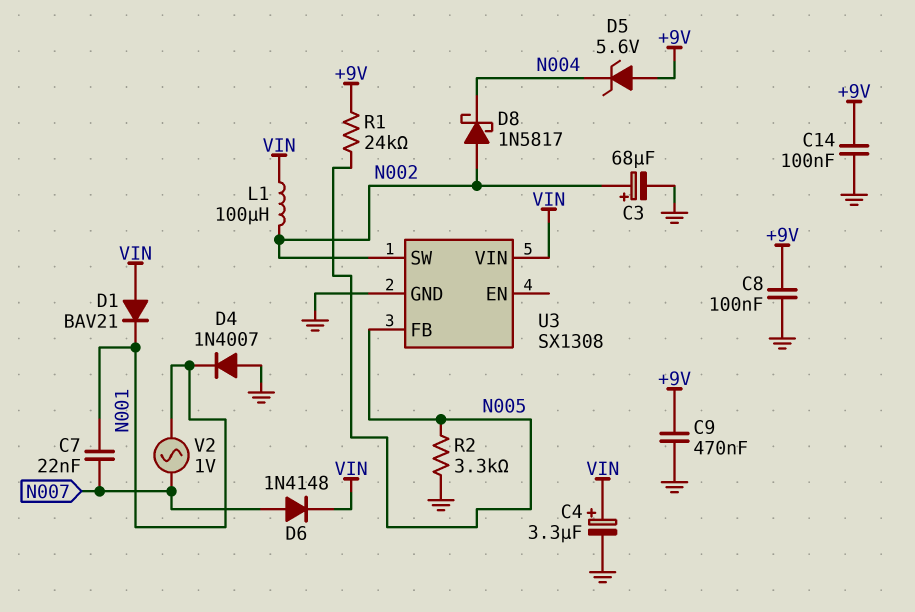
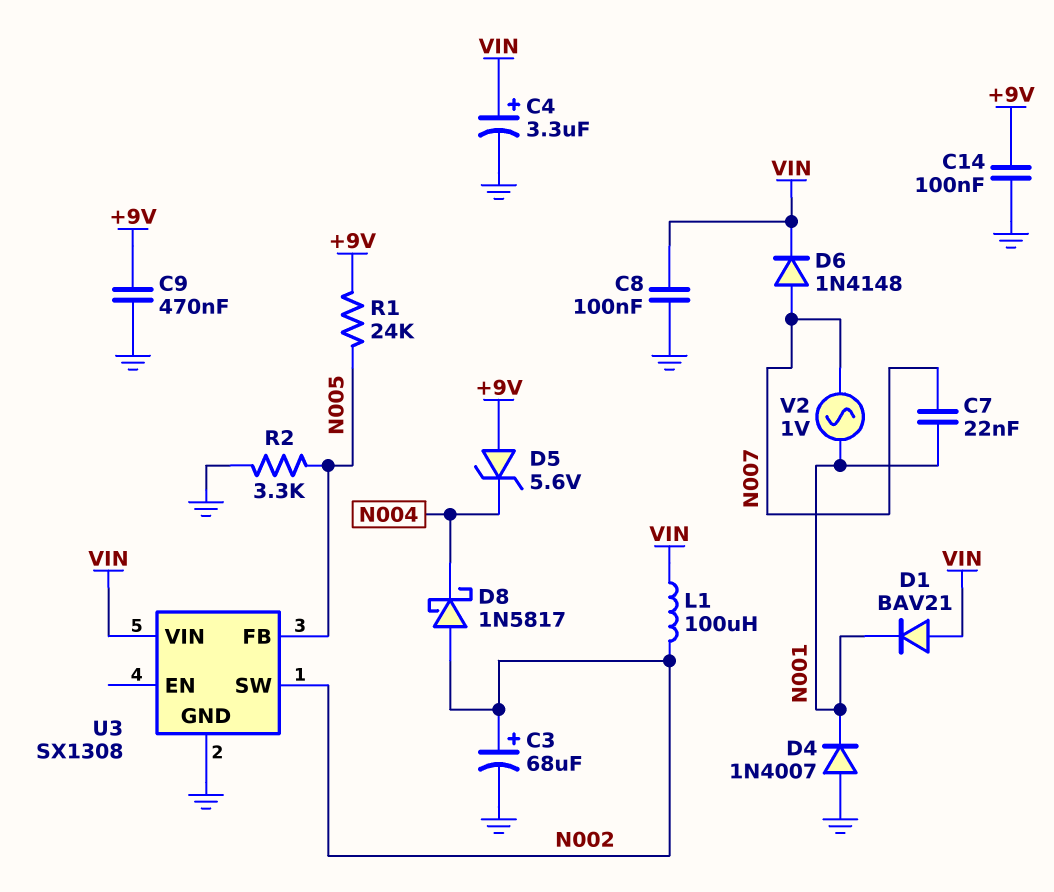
C8: 100nF (+9V, GND) -> 100nF (GND, VIN)

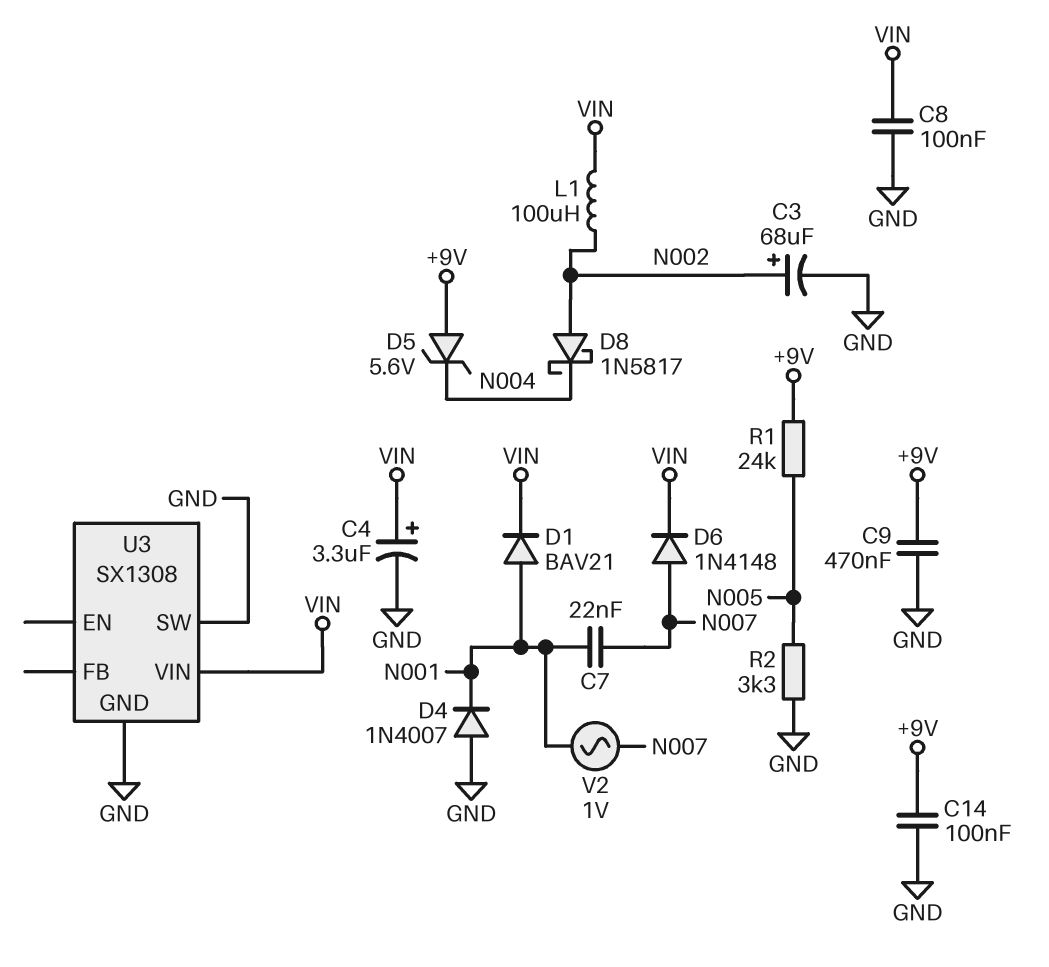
D1: diode BAV21 (A VIN, K N001) -> diode BAV21 (A N001, K VIN)
U3 pin FB: N005 -> none
U3 pin SW: N002 -> GND

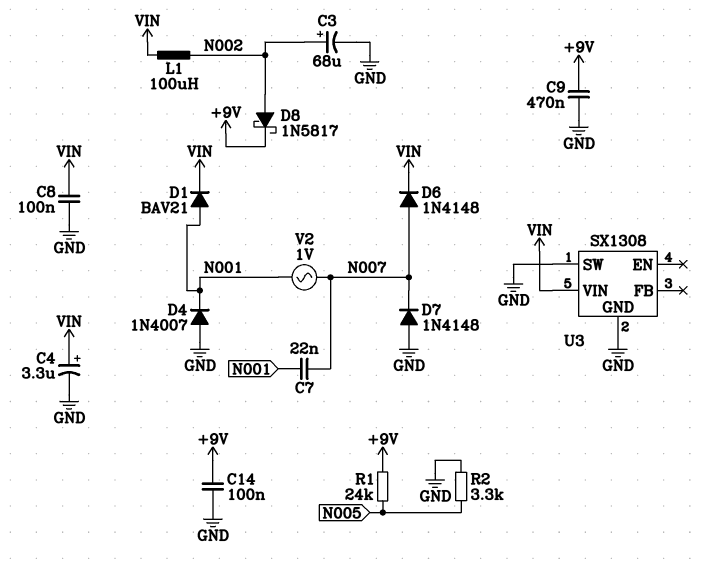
D5: zener 5.6V (A +9V, K N004) -> none
D7: none -> diode 1N4148 (A GND, K N007)
D8: schottky 1N5817 (A N002, K N004) -> schottky 1N5817 (A N002, K +9V)

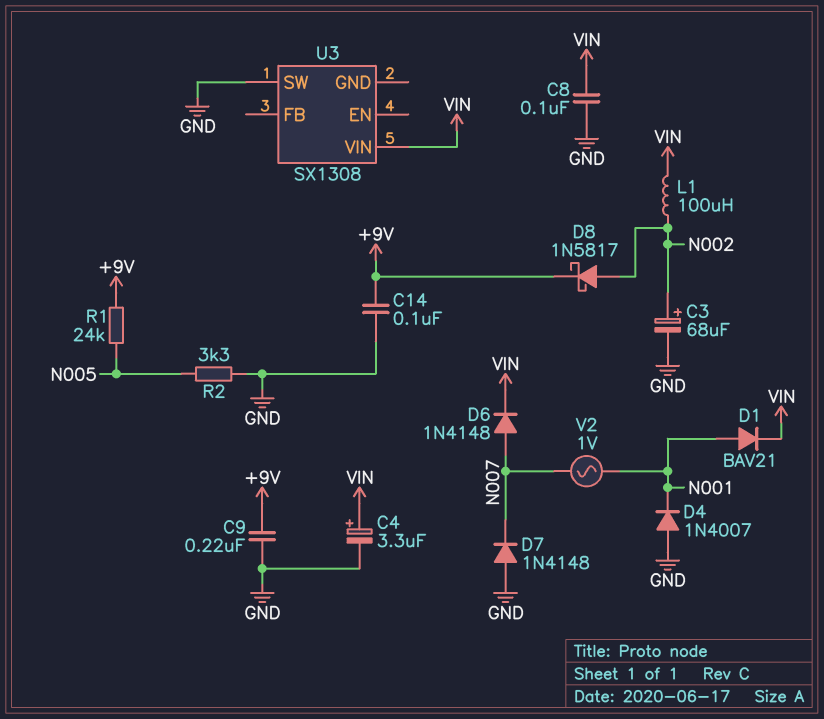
C7: 22nF (N001, N007) -> none
C9: 470nF (+9V, GND) -> 220nF (+9V, GND)
U3 pin GND: GND -> none

